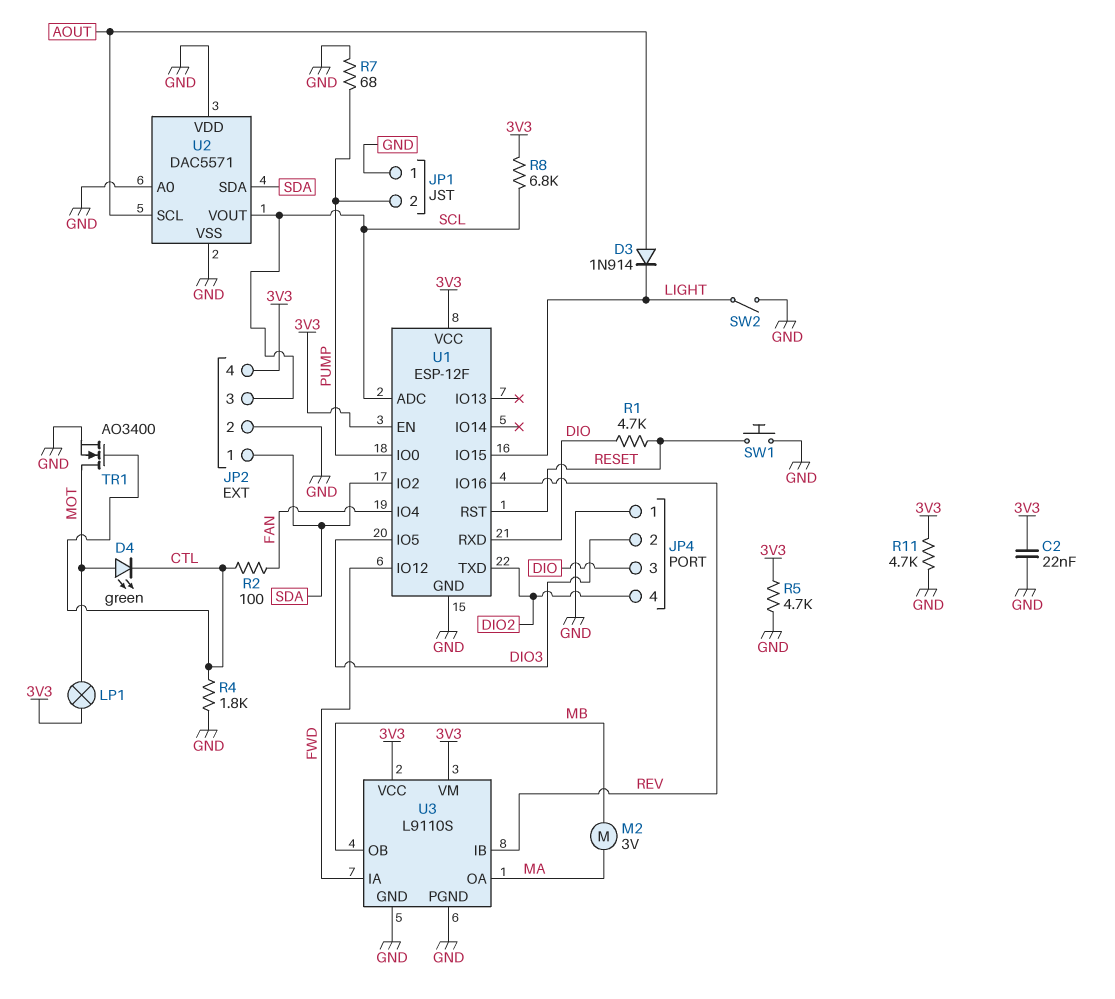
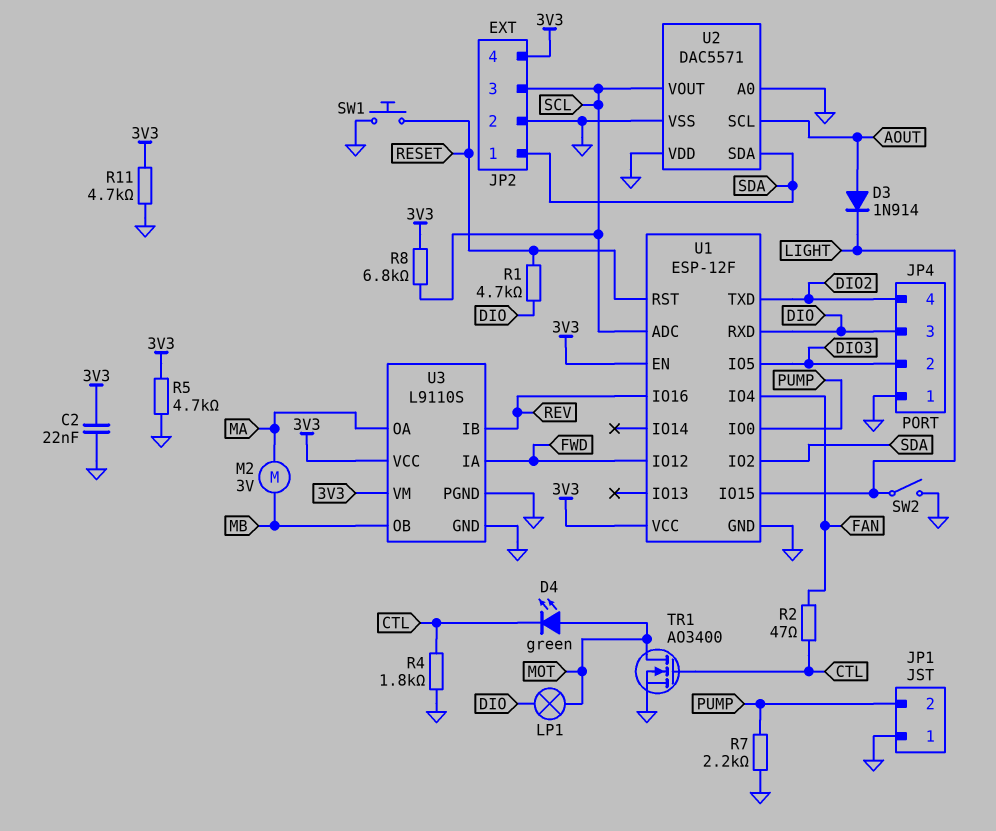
LP1: lamp (3V3, MOT) -> lamp (DIO, MOT)
R2: 100 (CTL, FAN) -> 47 (CTL, FAN)
R7: 68 (GND, PUMP) -> 2.2k (GND, PUMP)

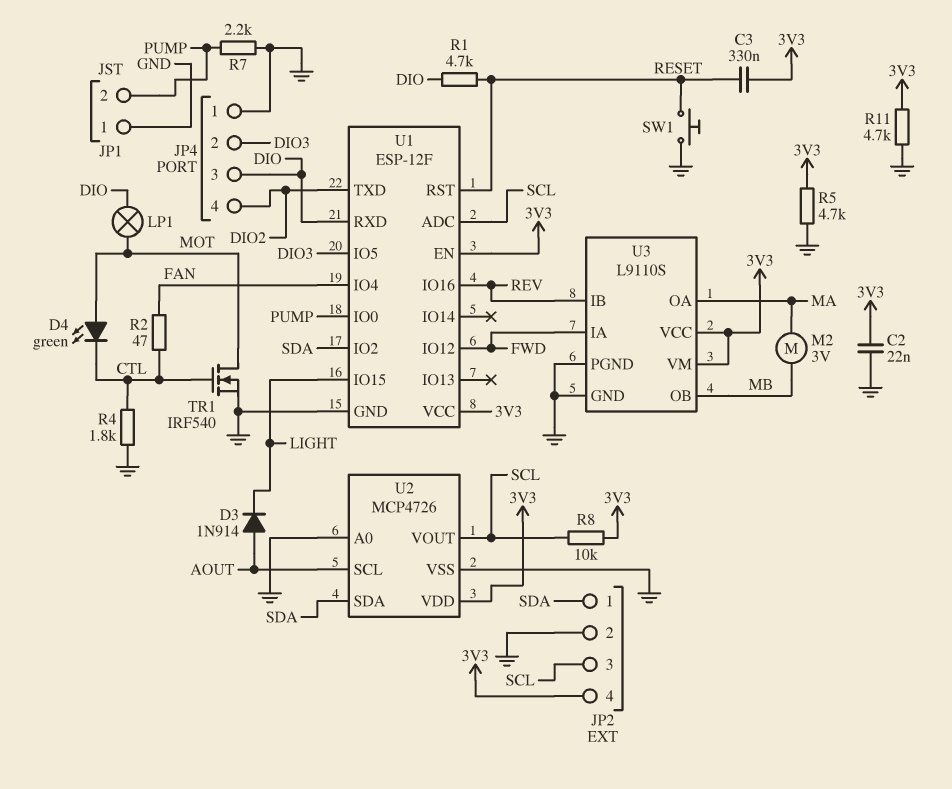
C3: none -> 330nF (3V3, RESET)
R8: 6.8k (3V3, SCL) -> 10k (3V3, SCL)
SW2: switch (GND, LIGHT) -> none
TR1: NMOS AO3400 (G CTL, D MOT, S GND) -> NMOS IRF540 (G CTL, D MOT, S GND)
U2: DAC5571 -> MCP4726
U2 pin VDD: GND -> 3V3

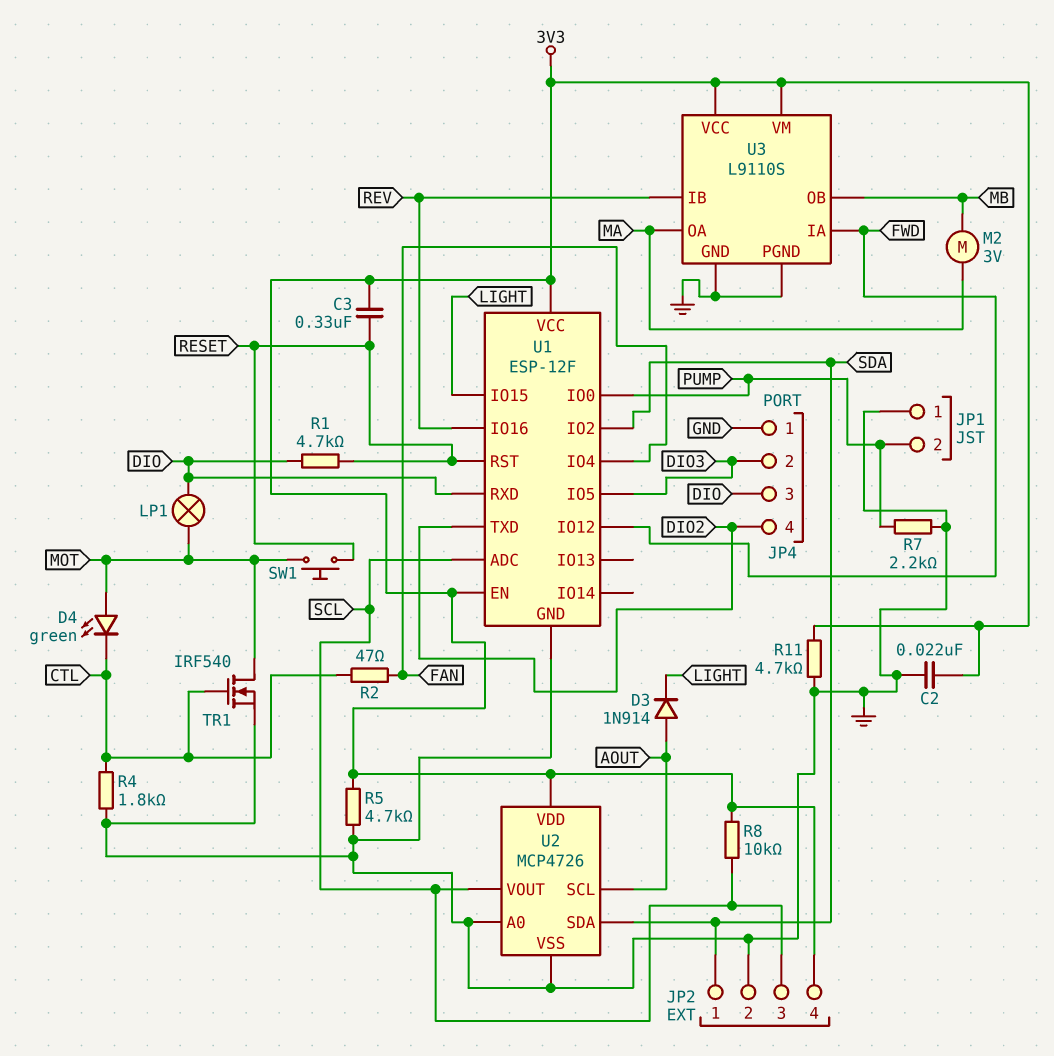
SW1: button (GND, RESET) -> button (MOT, RESET)

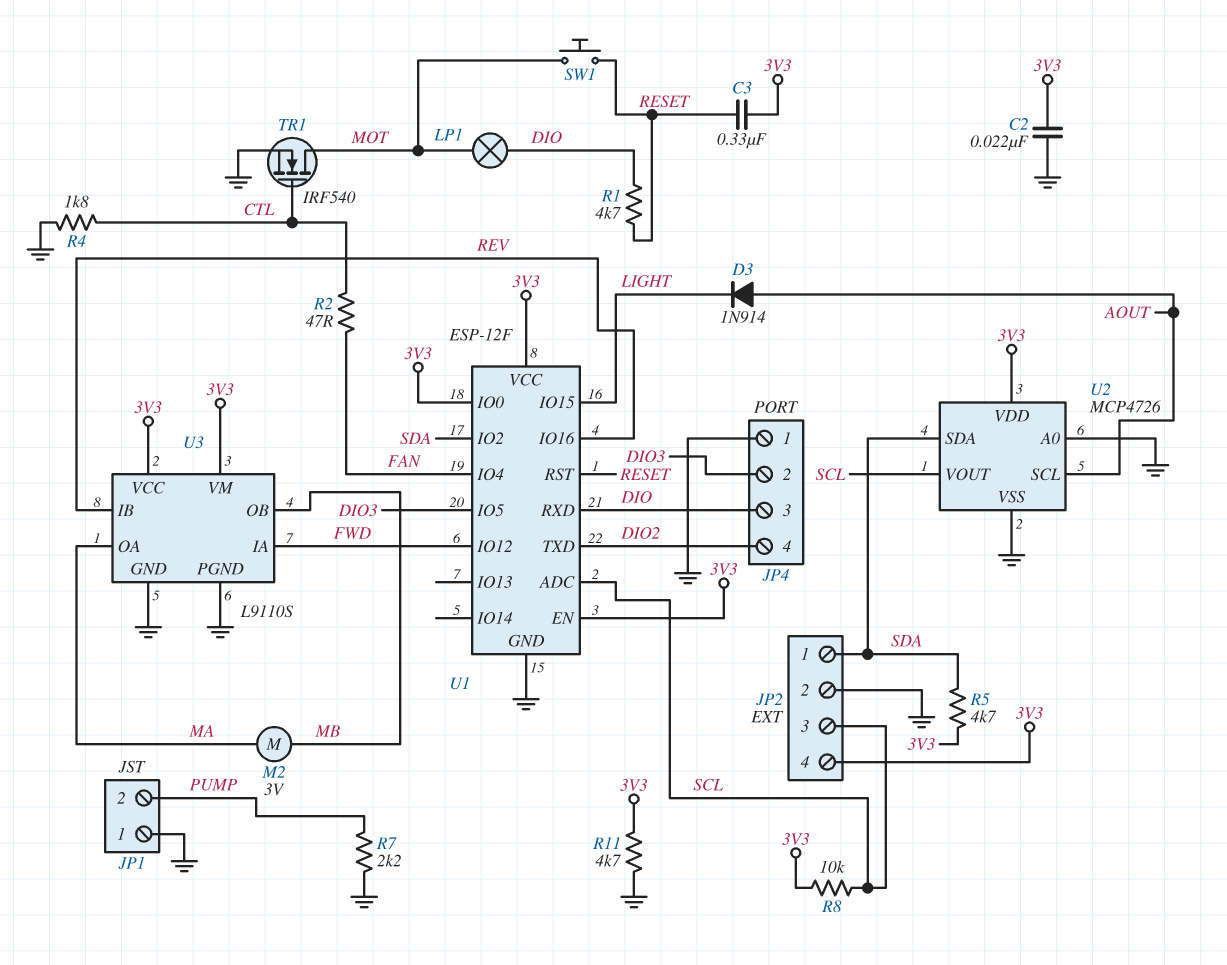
D4: LED green (A MOT, K CTL) -> none
R5: 4.7k (3V3, GND) -> 4.7k (3V3, SDA)
U1 pin IO0: PUMP -> 3V3

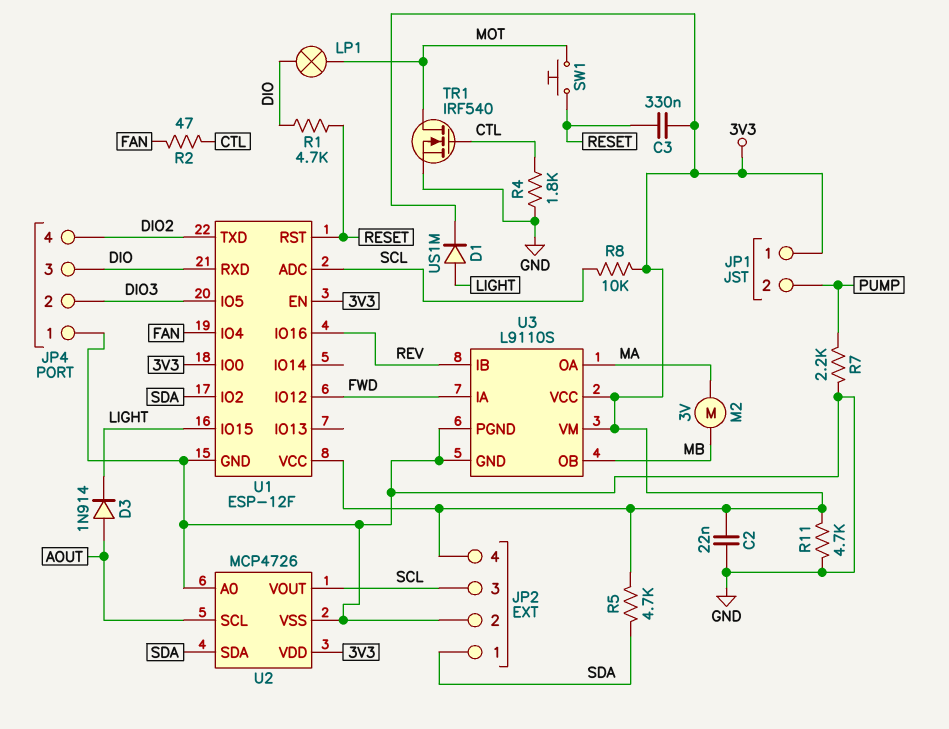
D1: none -> diode US1M (A LIGHT, K 3V3)
JP1 pin 1: GND -> 3V3

